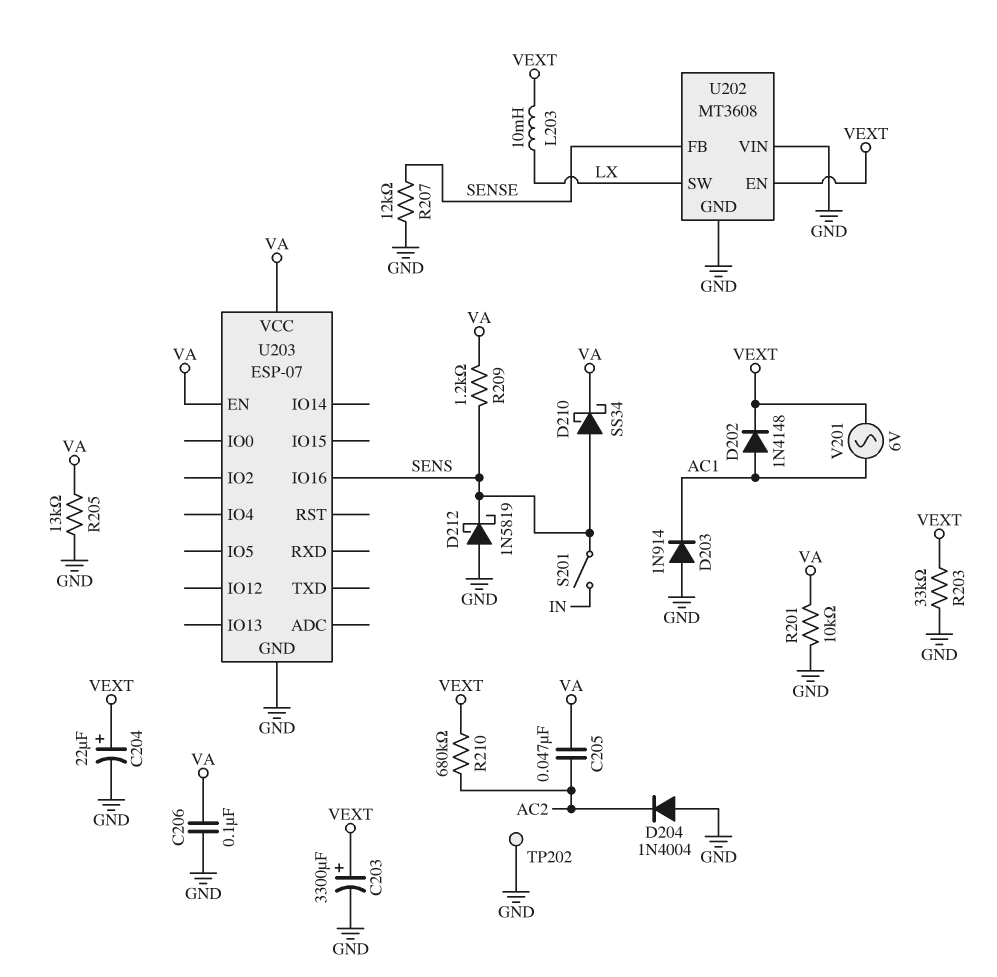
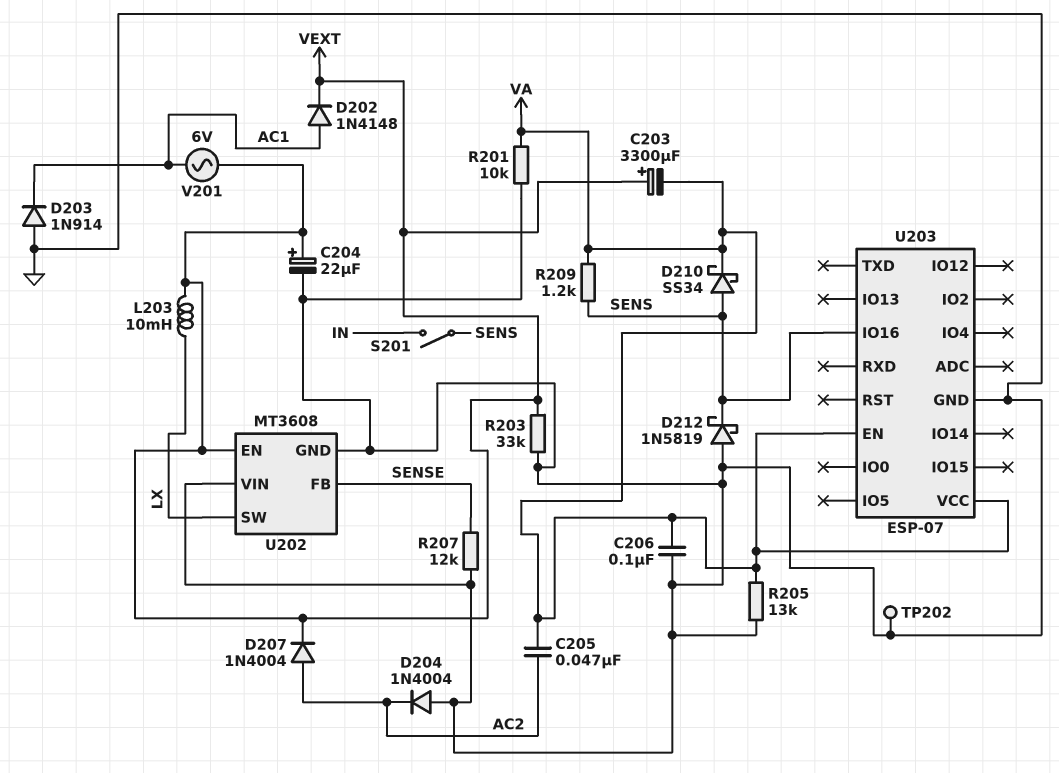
C203: 3300uF (plus VEXT, minus GND) -> 3300uF (plus VEXT, minus VA)
D207: none -> diode 1N4004 (A AC2, K VEXT)
R210: 680k (AC2, VEXT) -> none

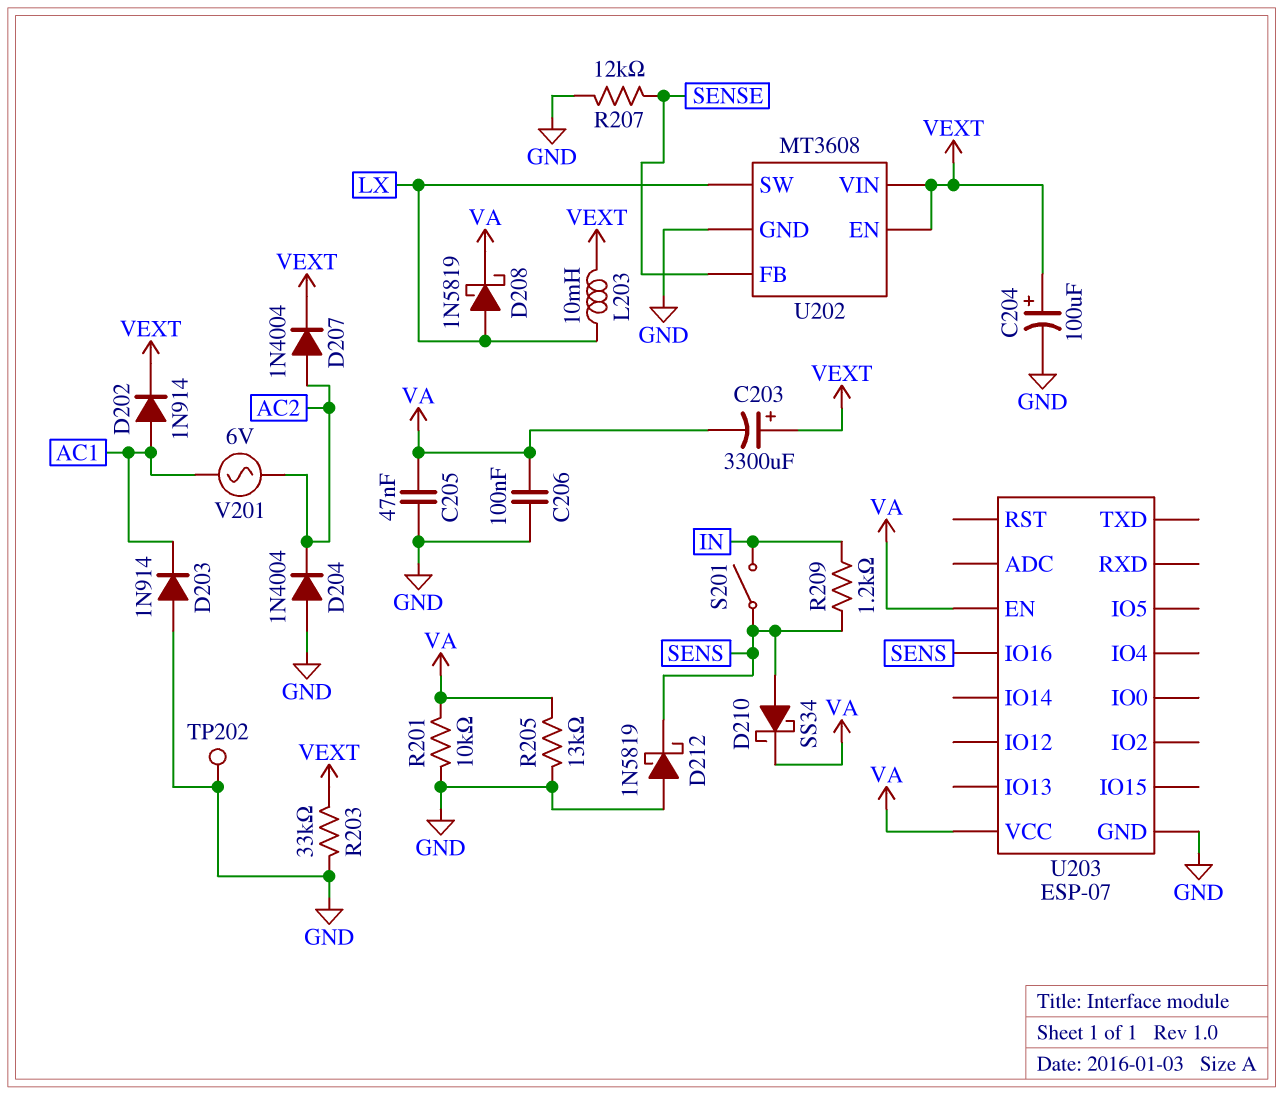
C204: 22uF (plus VEXT, minus GND) -> 100uF (plus VEXT, minus GND)
C205: 47nF (AC2, VA) -> 47nF (GND, VA)
D202: diode 1N4148 (A AC1, K VEXT) -> diode 1N914 (A AC1, K VEXT)
D208: none -> schottky 1N5819 (A LX, K VA)
R209: 1.2k (SENS, VA) -> 1.2k (IN, SENS)
U202 pin VIN: GND -> VEXT
V201: AC 6V (AC1, VEXT) -> AC 6V (AC1, AC2)

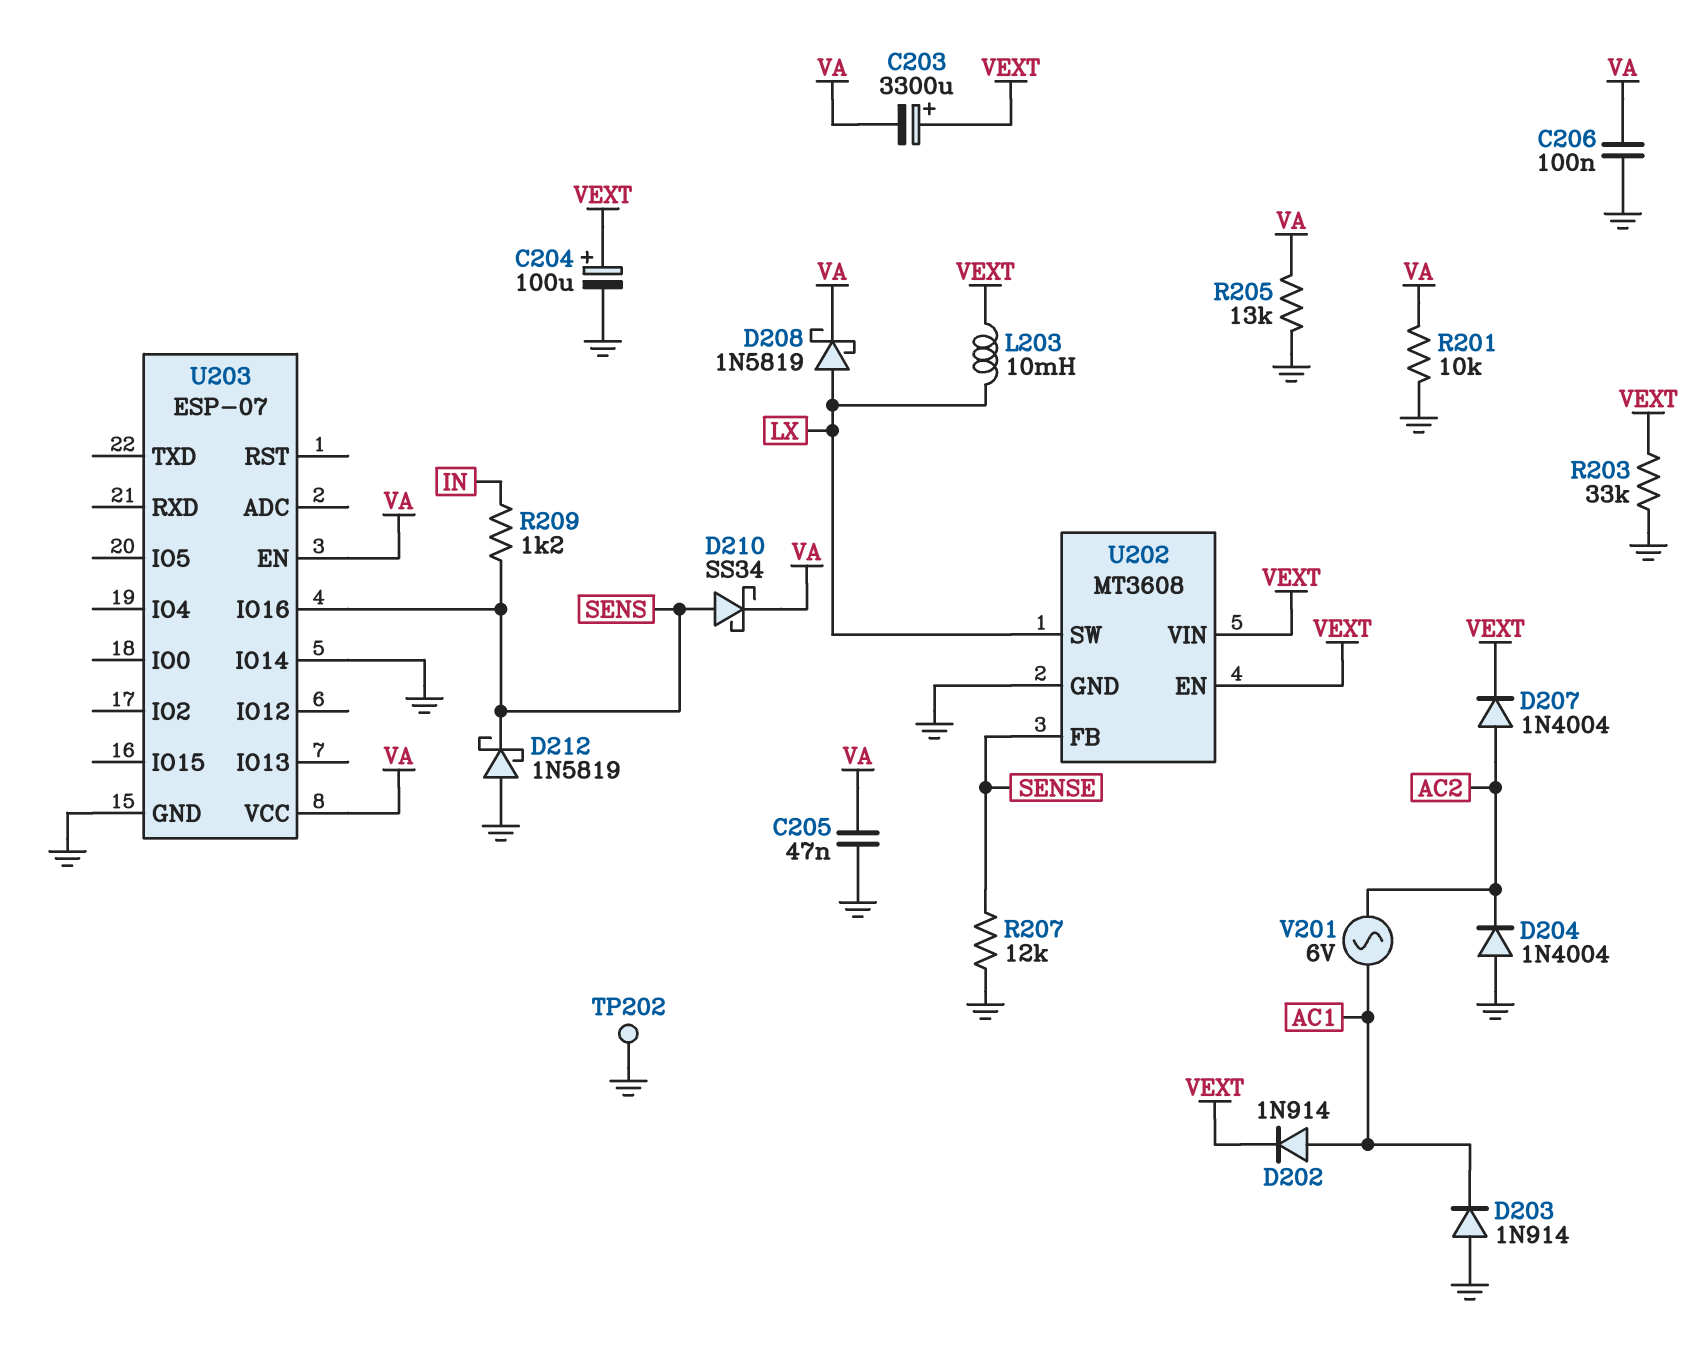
S201: switch (IN, SENS) -> none
U203 pin IO14: none -> GND

